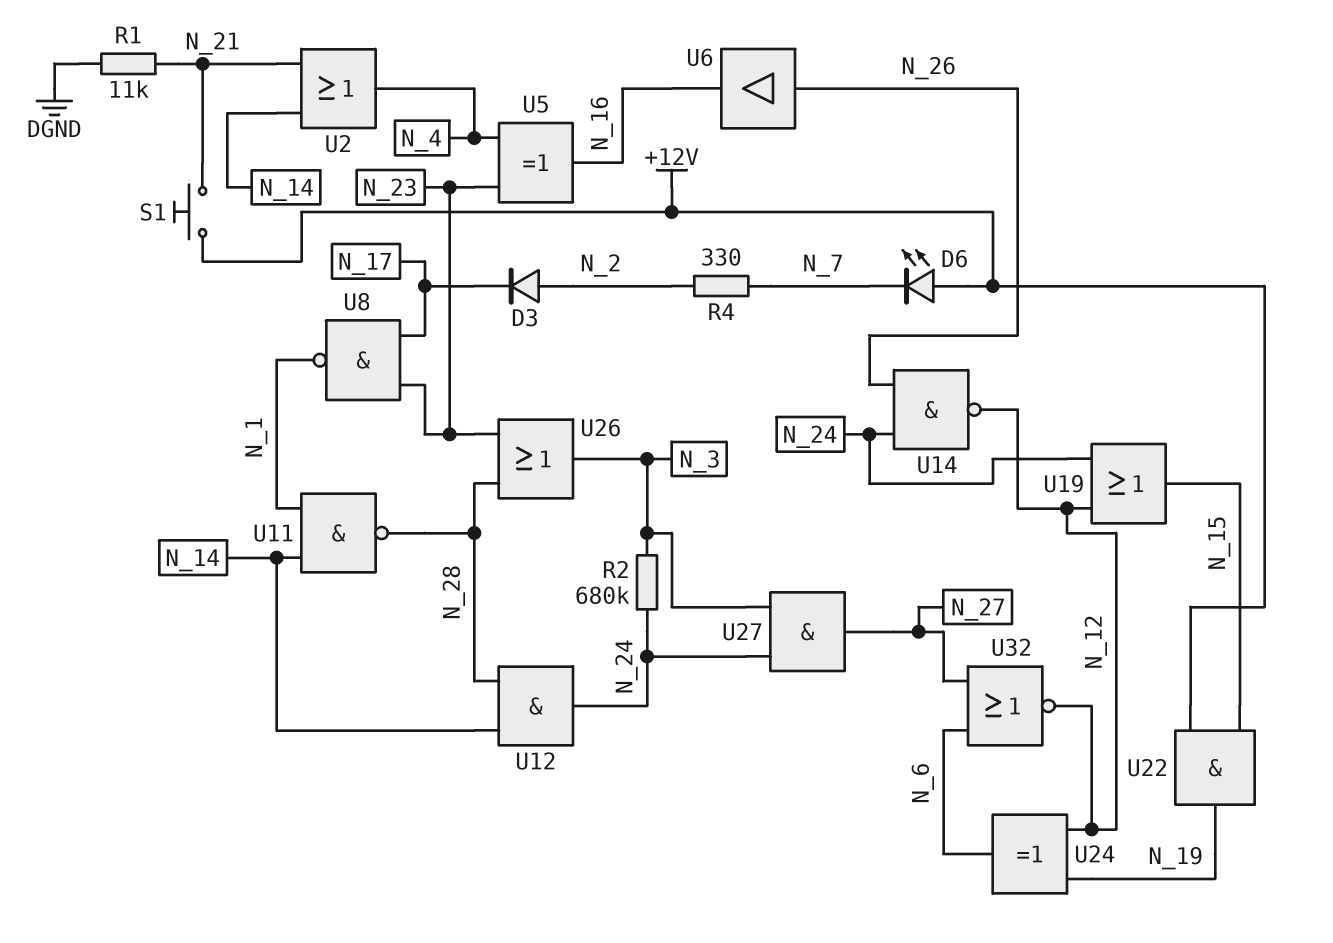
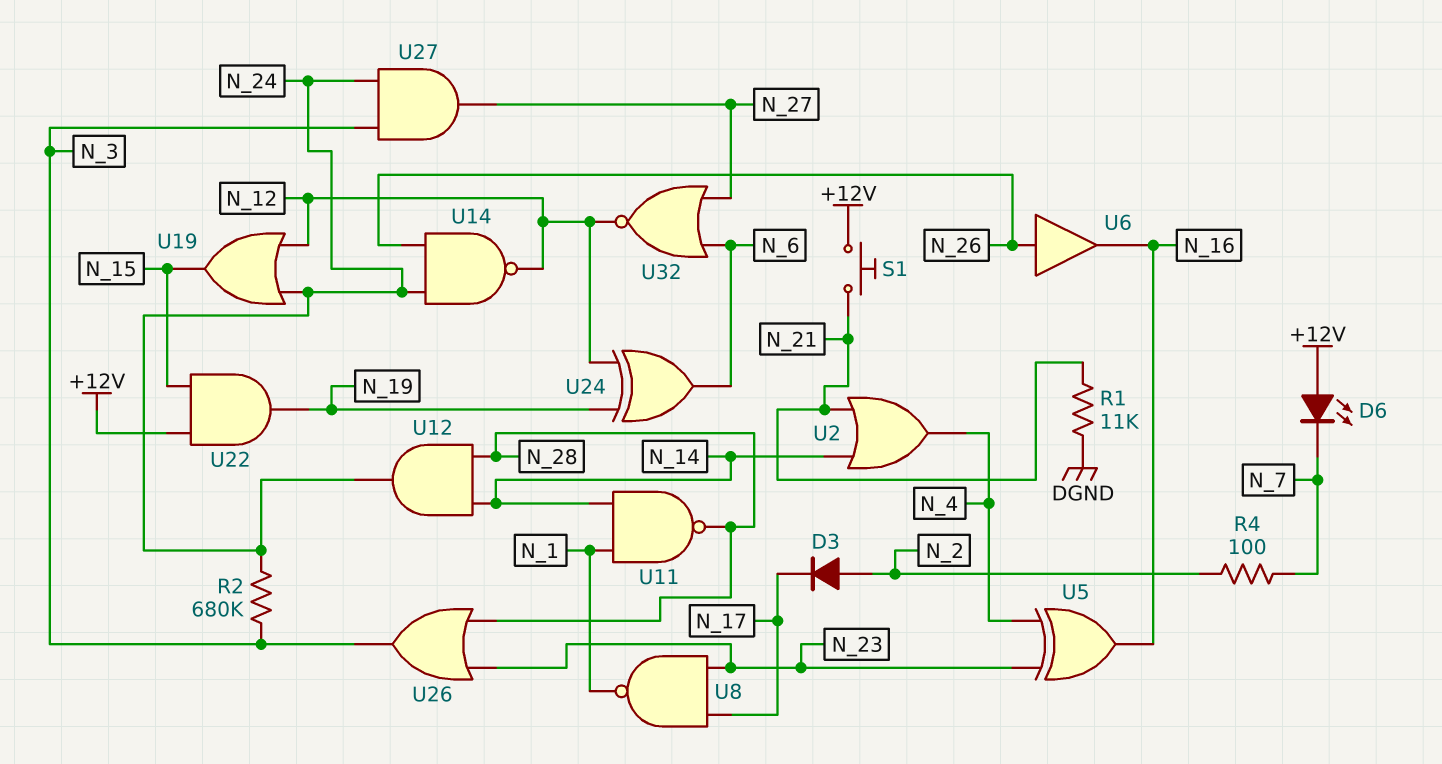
R4: 330 (N_2, N_7) -> 100 (N_2, N_7)

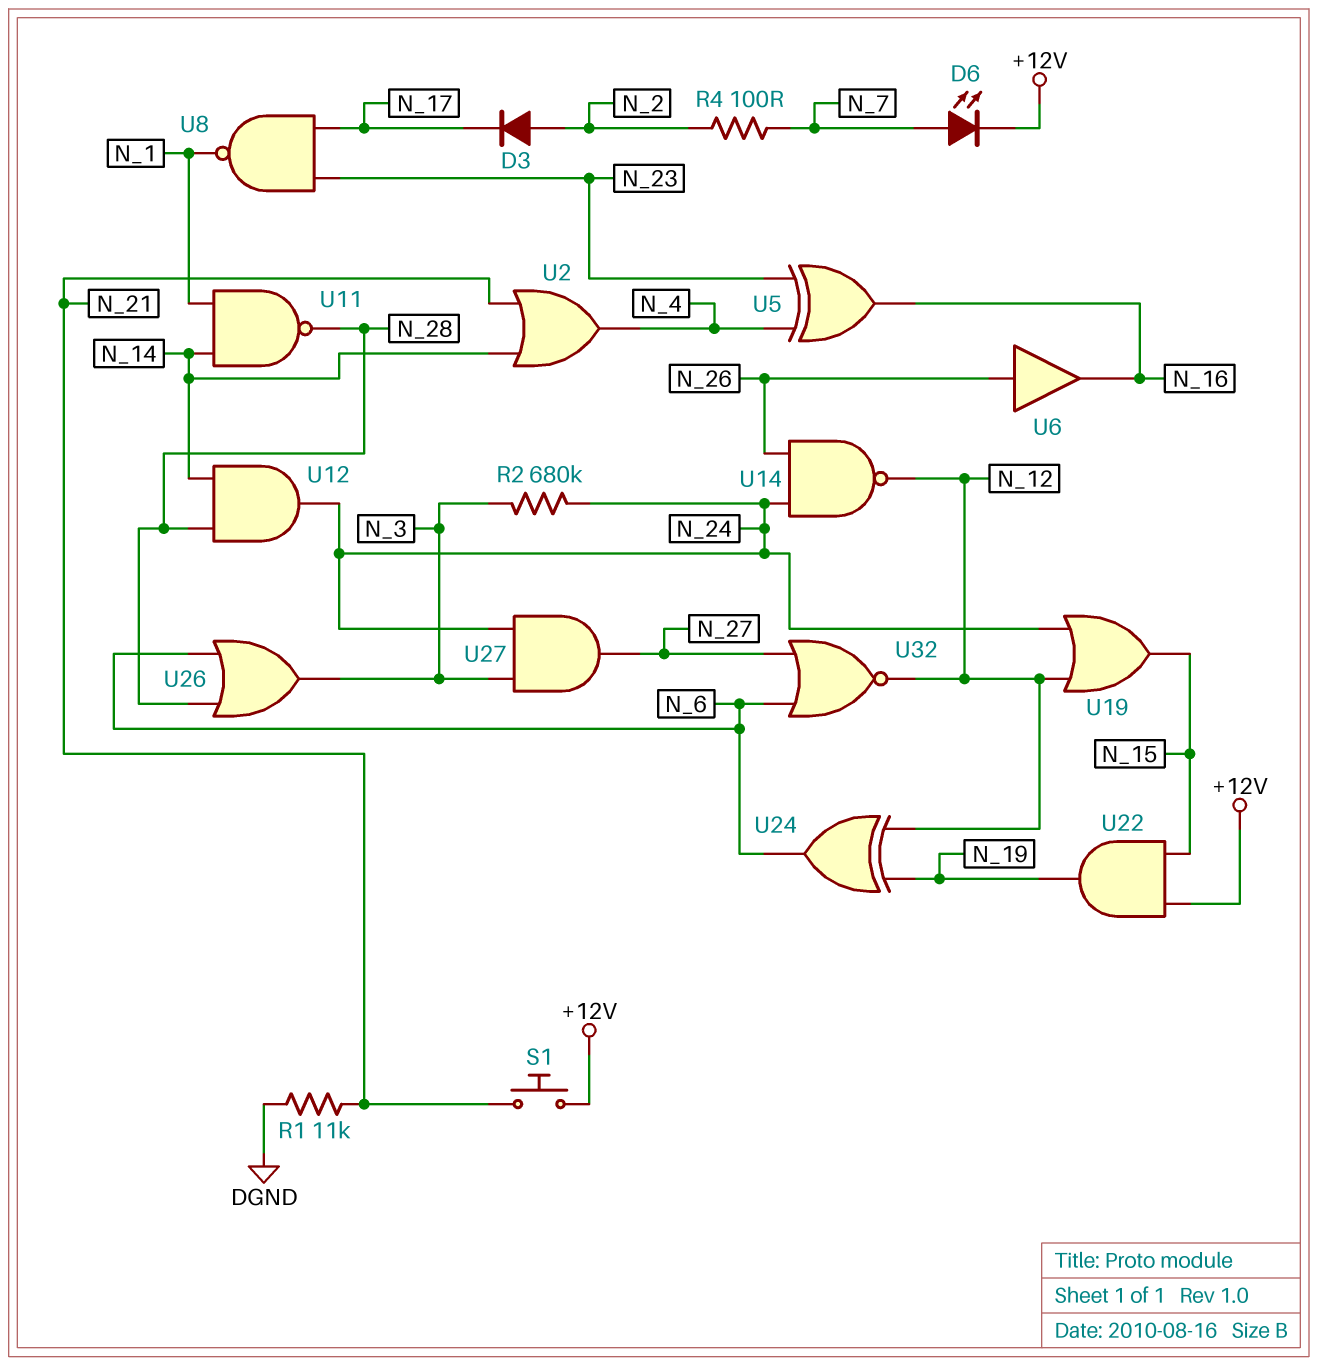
D6: LED (A +12V, K N_7) -> LED (A N_7, K +12V)
U26: OR (in N_23, in N_28, out N_3) -> OR (in N_6, in N_28, out N_3)

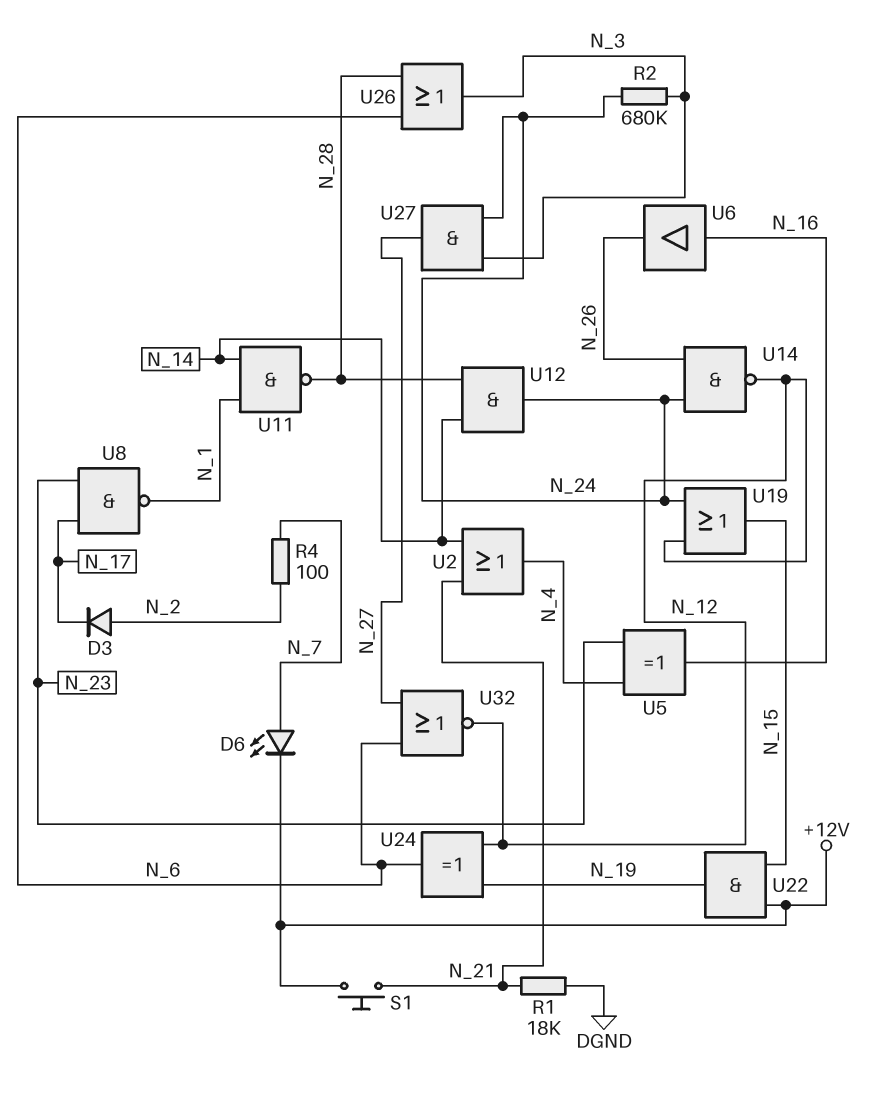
R1: 11k (DGND, N_21) -> 18k (DGND, N_21)
U6: buffer (in N_26, out N_16) -> buffer (in N_16, out N_26)

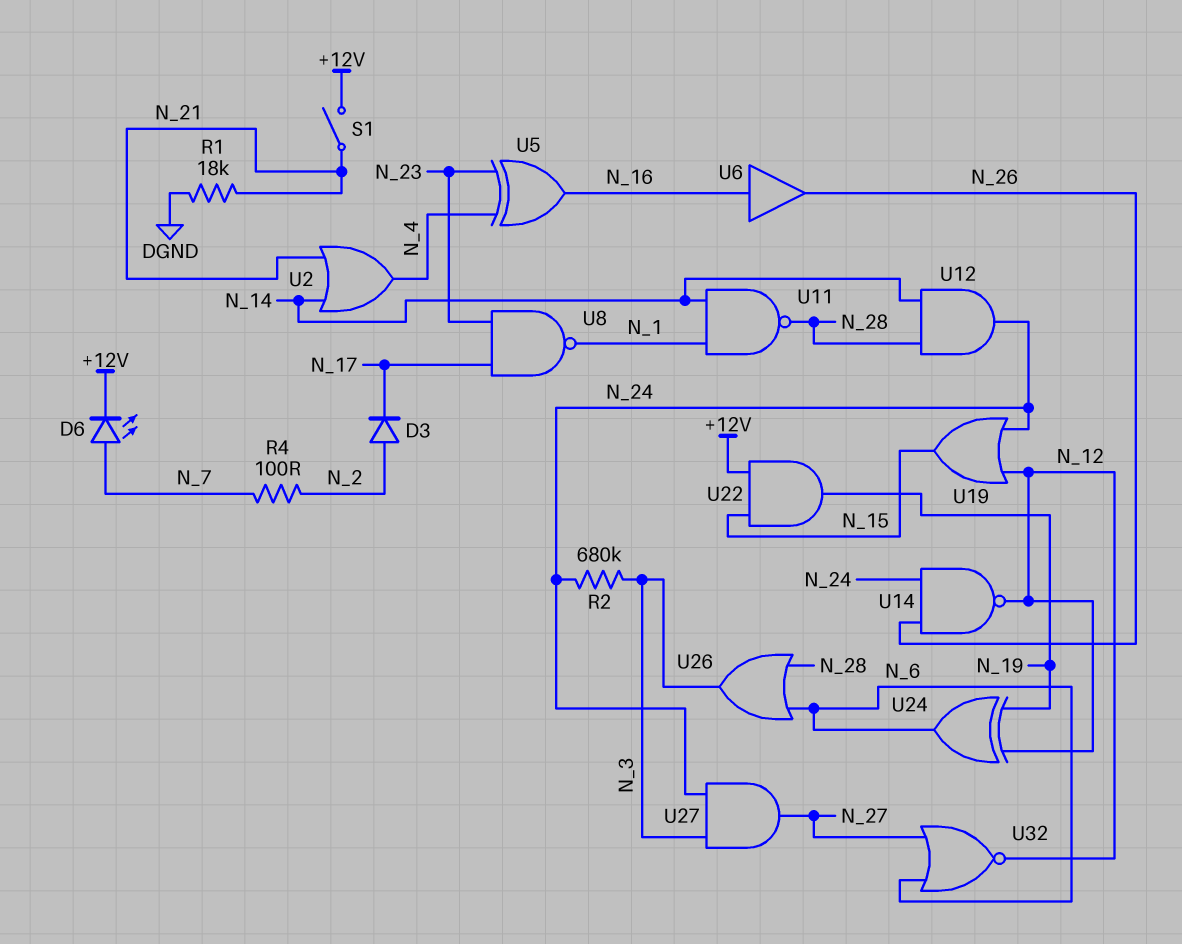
S1: button (+12V, N_21) -> switch (+12V, N_21)

